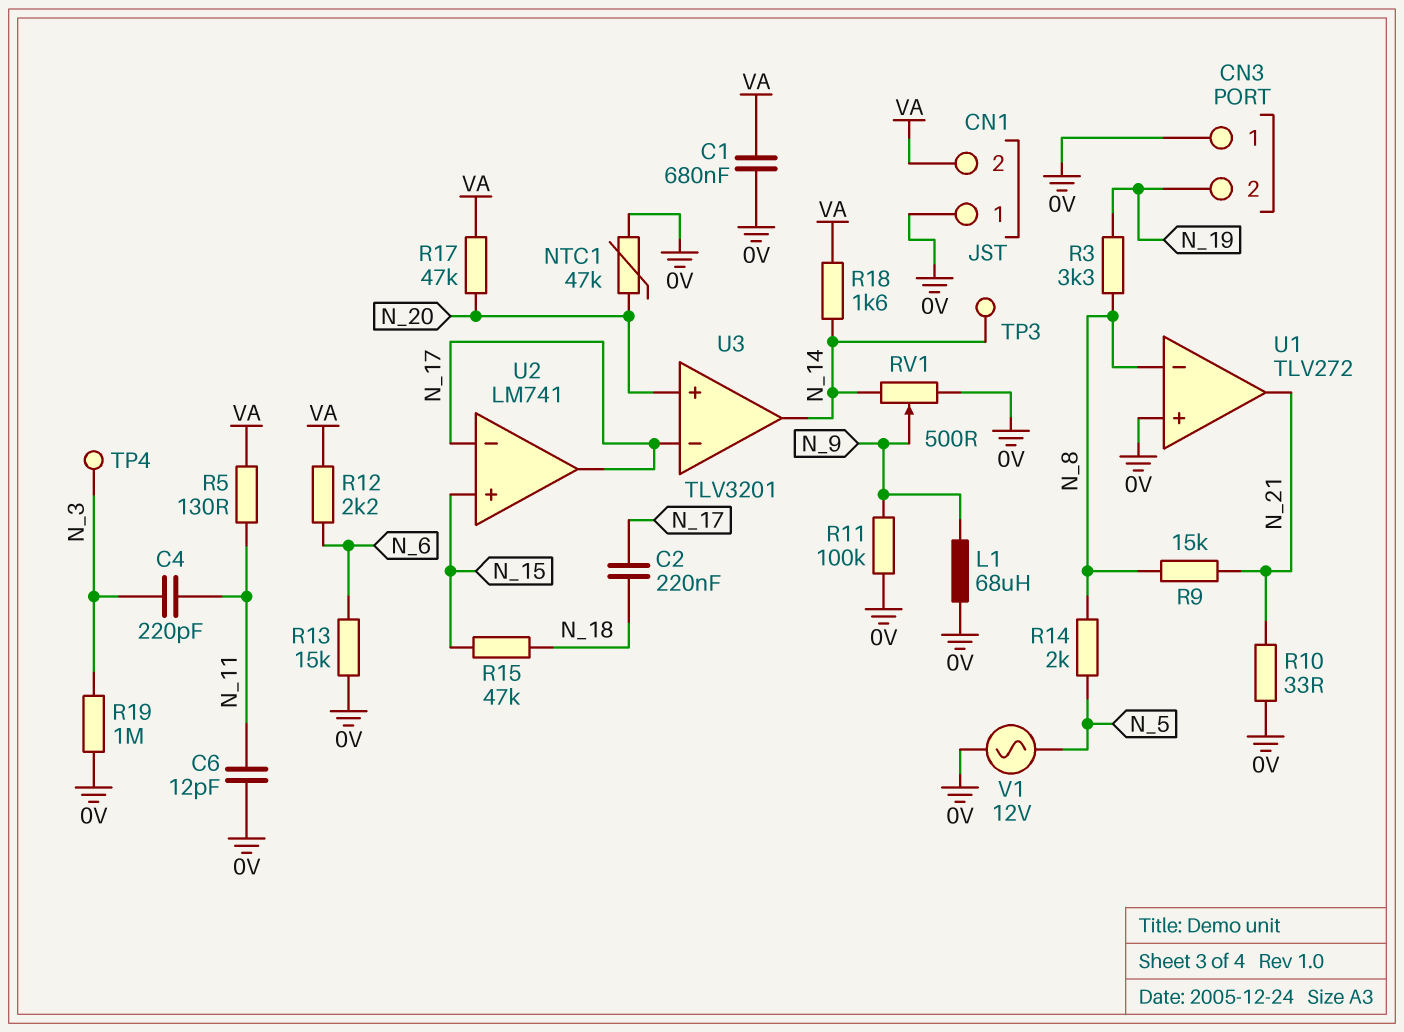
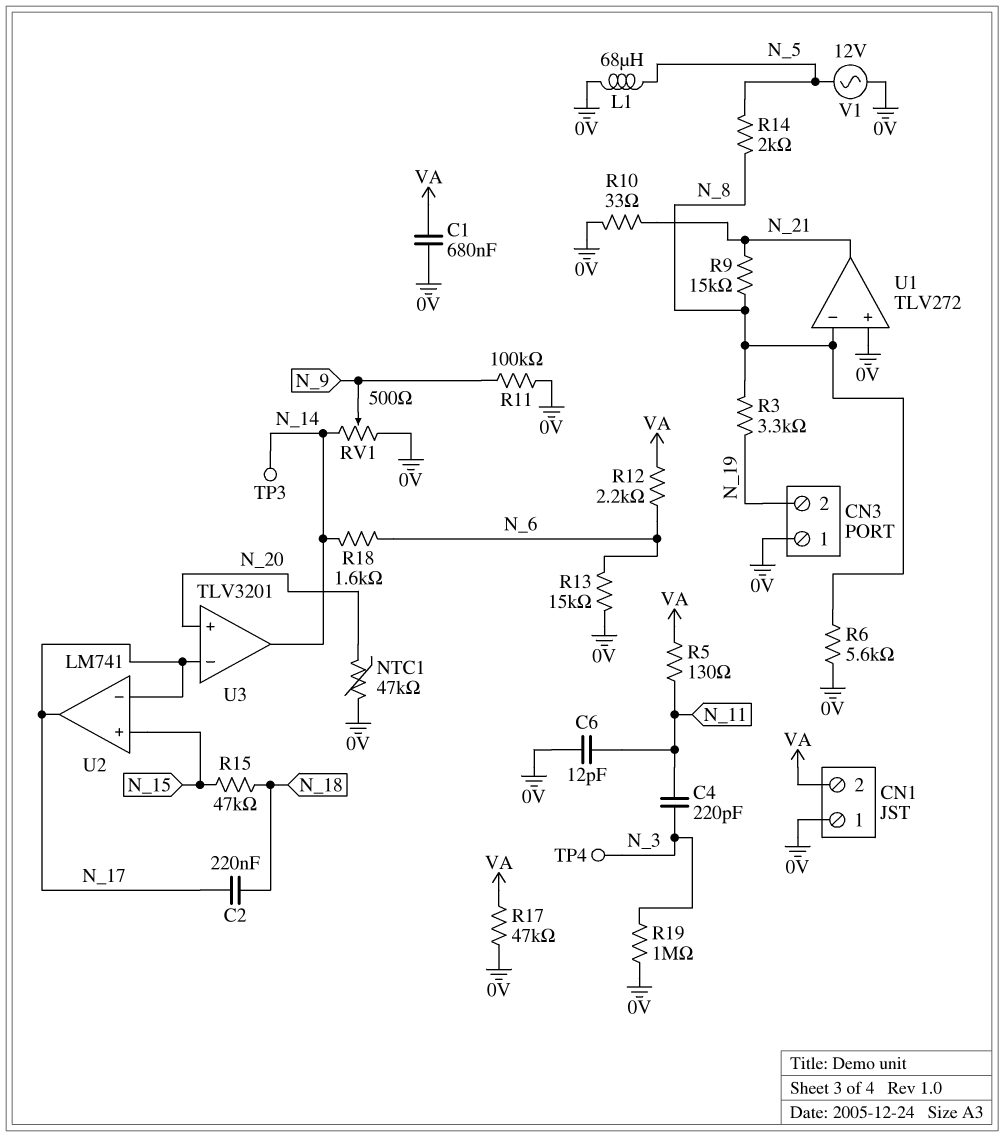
L1: 68uH (0V, N_9) -> 68uH (0V, N_5)
R6: none -> 5.6k (0V, N_8)
R17: 47k (N_20, VA) -> 47k (0V, VA)
R18: 1.6k (N_14, VA) -> 1.6k (N_6, N_14)

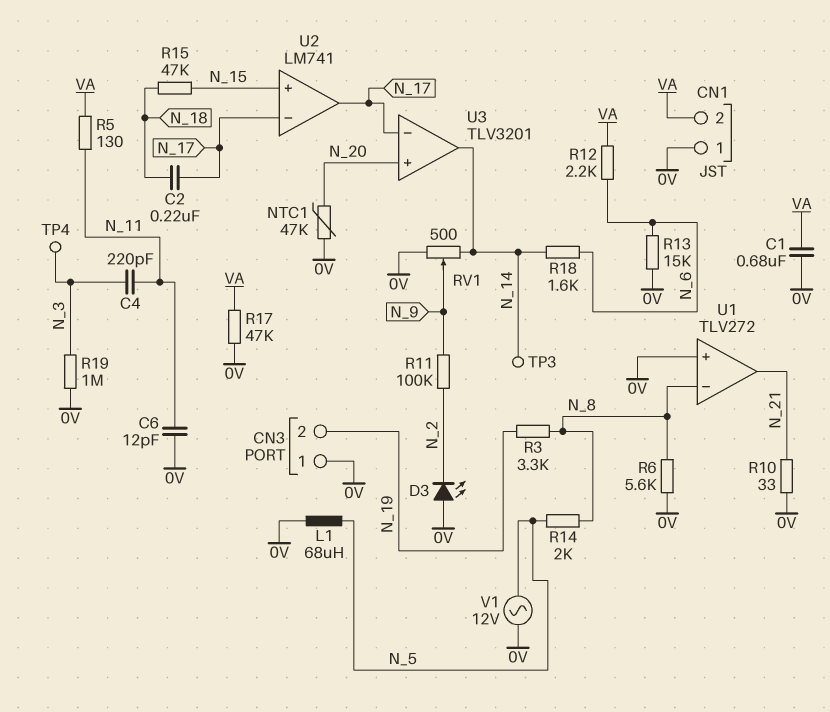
D3: none -> LED (A 0V, K N_2)
R9: 15k (N_8, N_21) -> none
R11: 100k (0V, N_9) -> 100k (N_2, N_9)

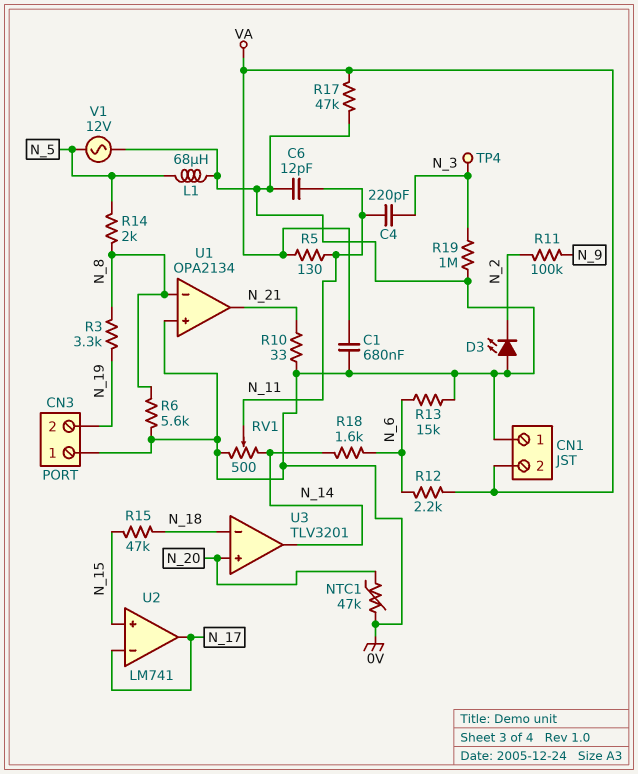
C2: 220nF (N_17, N_18) -> none
RV1: 500 (0V, N_14, wiper N_9) -> 500 (0V, N_14, wiper N_11)
TP3: test point (N_14) -> none
U1: TLV272 -> OPA2134
U3 pin in-: N_17 -> N_18

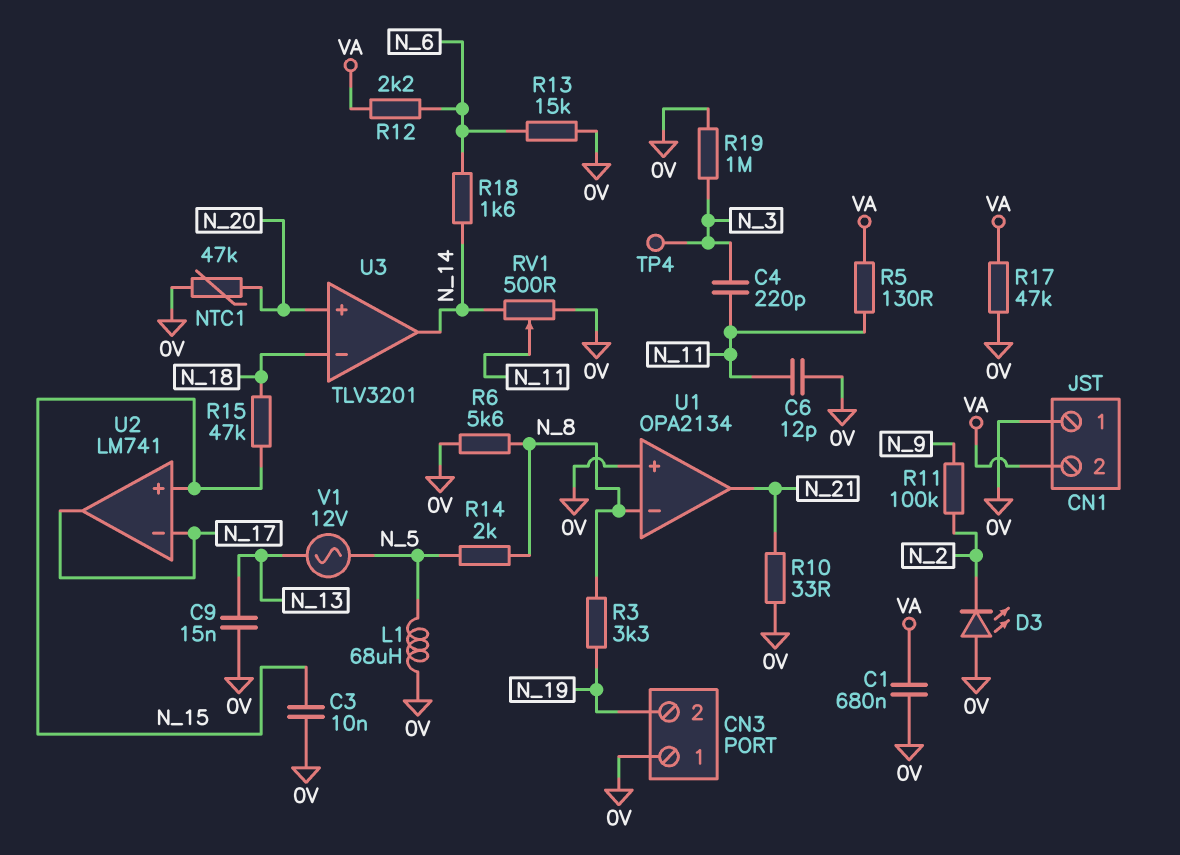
C3: none -> 10nF (0V, N_15)
C9: none -> 15nF (0V, N_13)
V1: AC 12V (0V, N_5) -> AC 12V (N_5, N_13)

